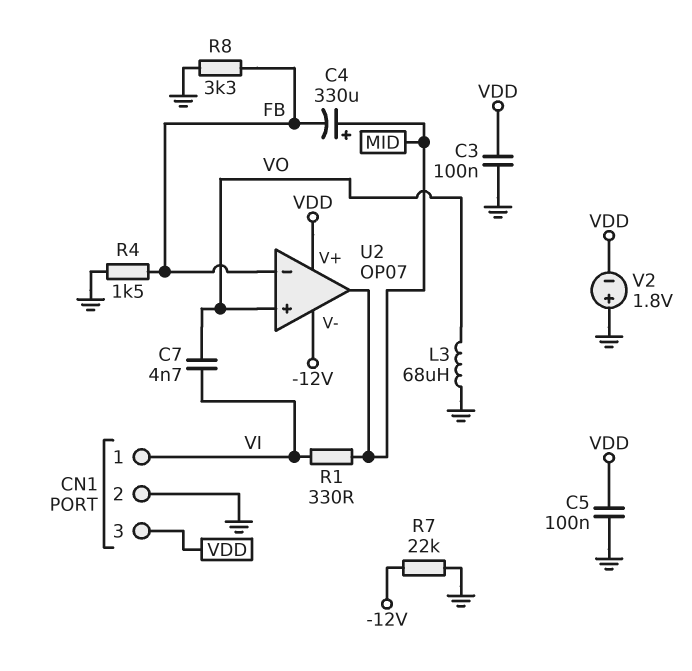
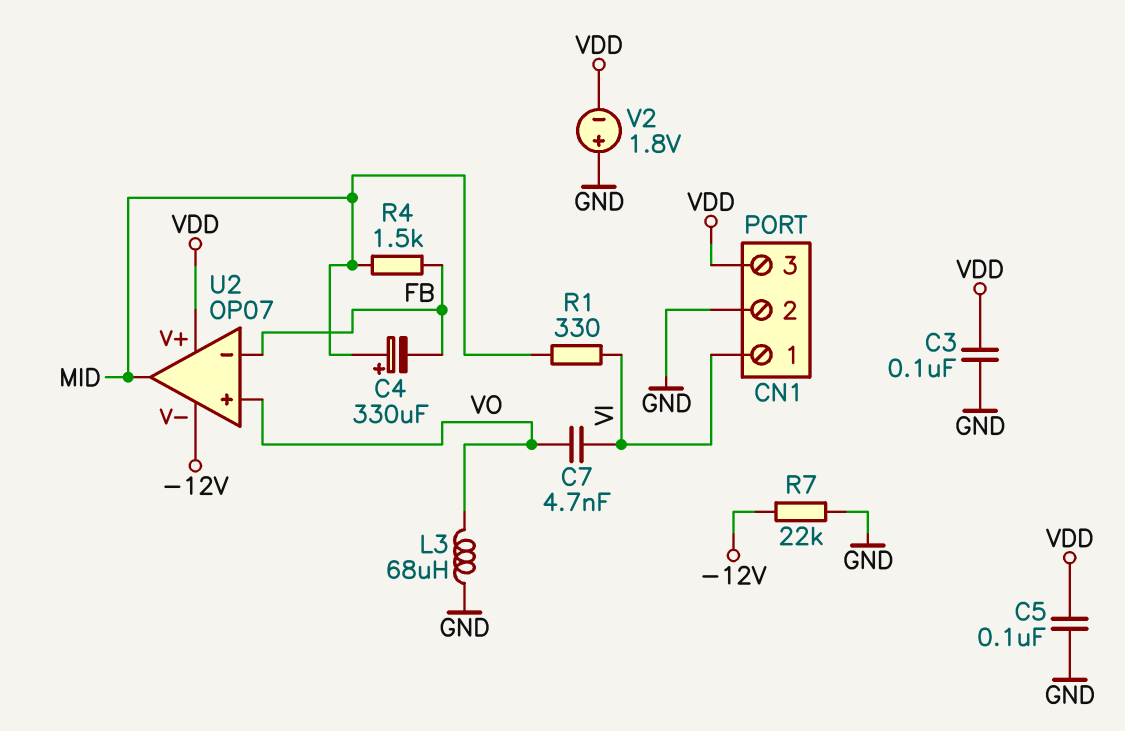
R4: 1.5k (FB, GND) -> 1.5k (FB, MID)
R8: 3.3k (FB, GND) -> none

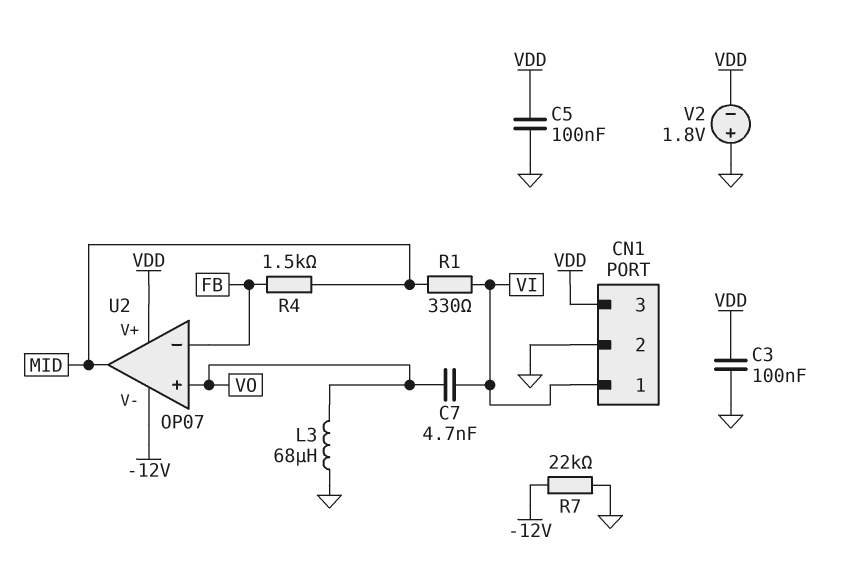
C4: 330uF (plus MID, minus FB) -> none

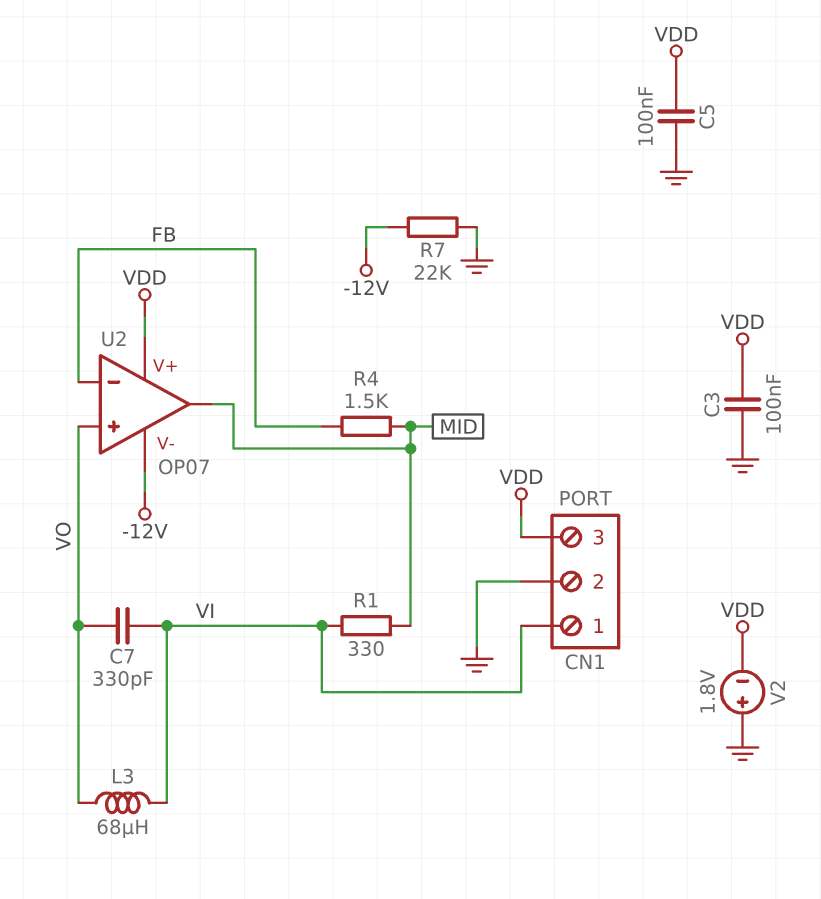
C7: 4.7nF (VI, VO) -> 330pF (VI, VO)
L3: 68uH (GND, VO) -> 68uH (VI, VO)

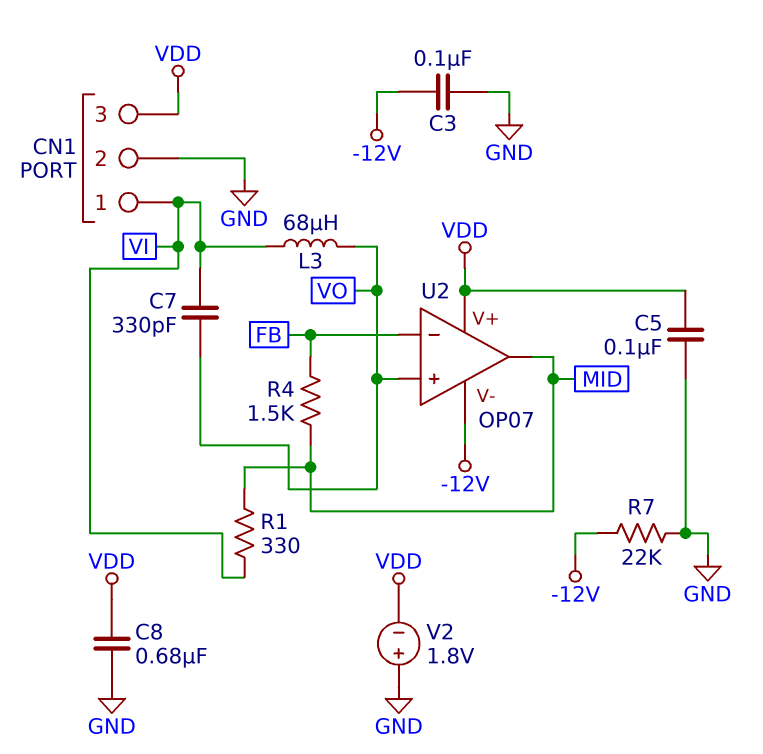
C3: 100nF (GND, VDD) -> 100nF (-12V, GND)
C8: none -> 680nF (GND, VDD)

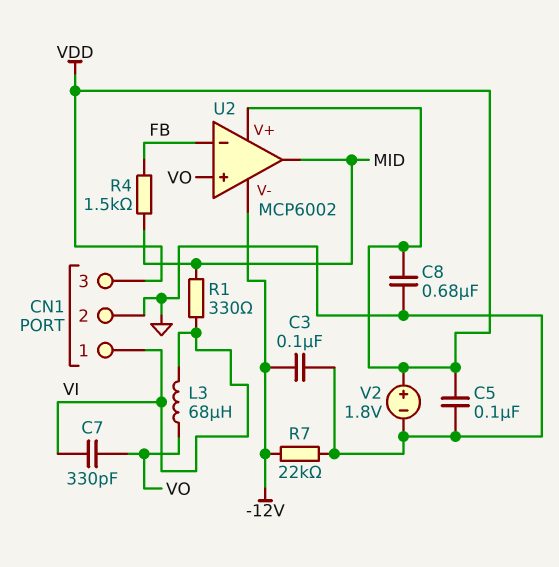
U2: OP07 -> MCP6002
V2: 1.8V (plus GND, minus VDD) -> 1.8V (plus VDD, minus GND)

